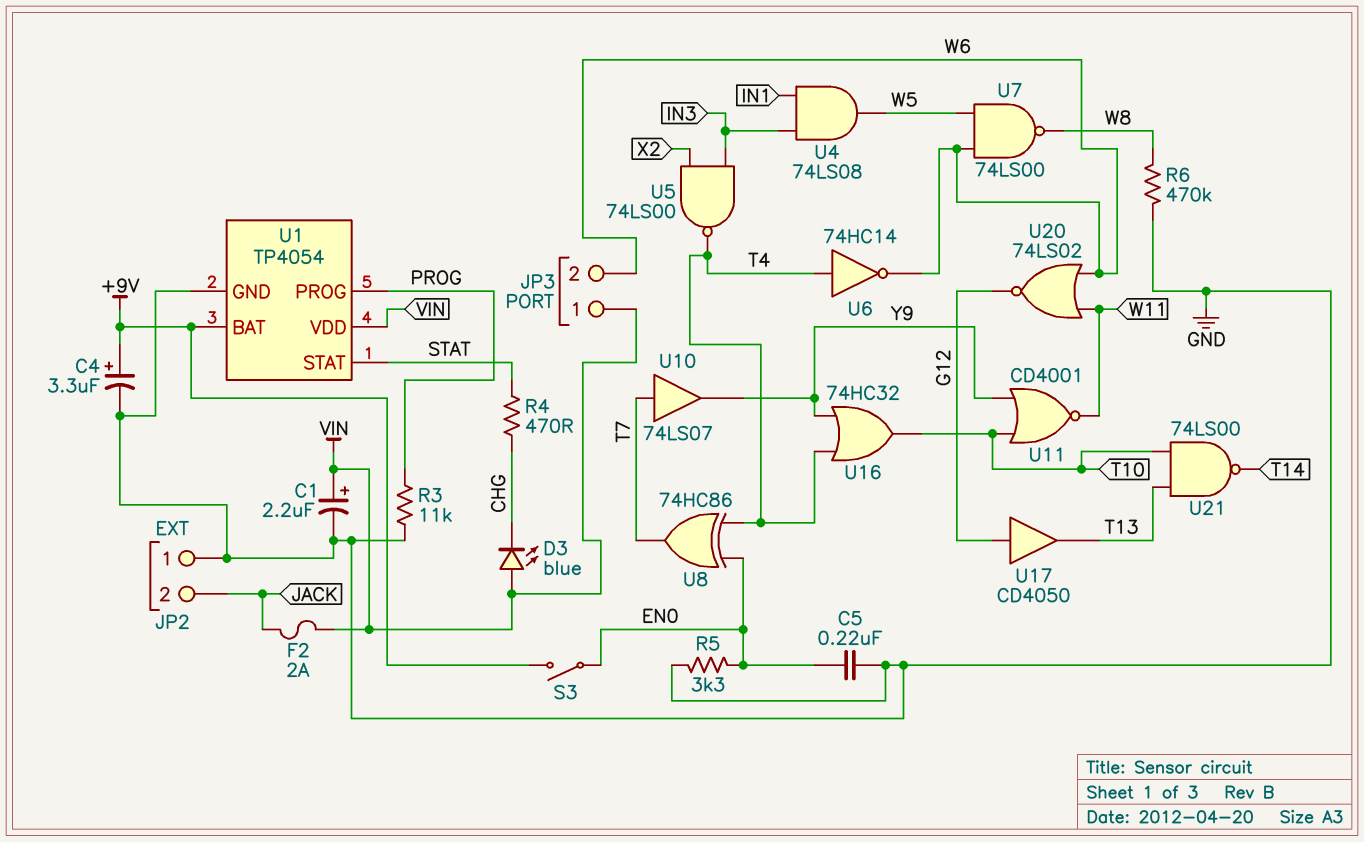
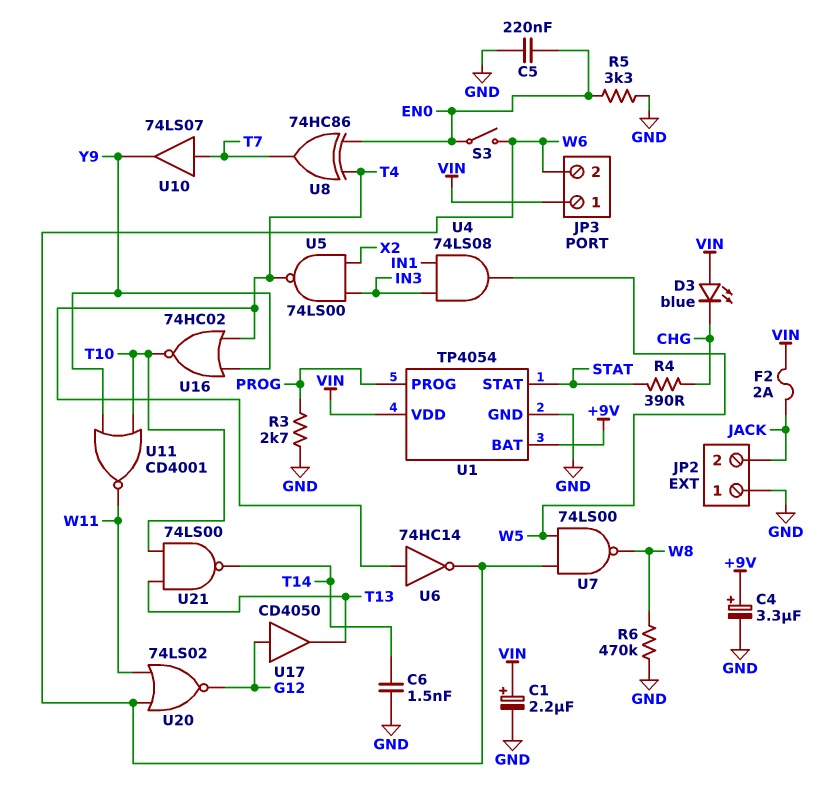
C6: none -> 1.5nF (GND, T14)
R3: 11k (GND, PROG) -> 2.7k (GND, PROG)
R4: 470 (CHG, STAT) -> 390 (CHG, STAT)
S3: switch (+9V, EN0) -> switch (EN0, W6)
U16: OR 74HC32 (in T4, in Y9, out T10) -> NOR 74HC02 (in T4, in Y9, out T10)

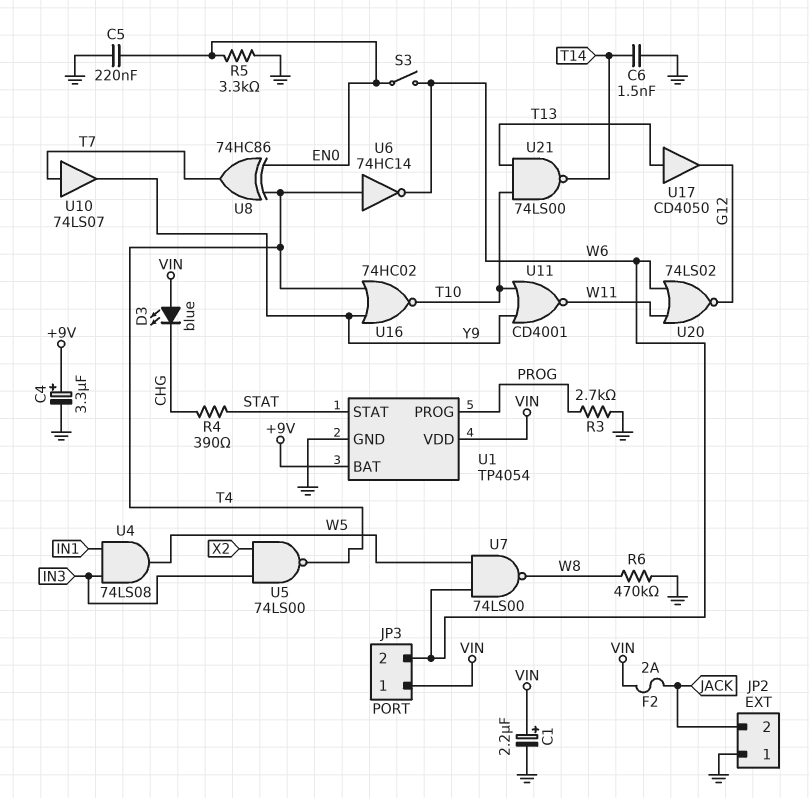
U17: buffer CD4050 (in G12, out T13) -> buffer CD4050 (in T13, out G12)

